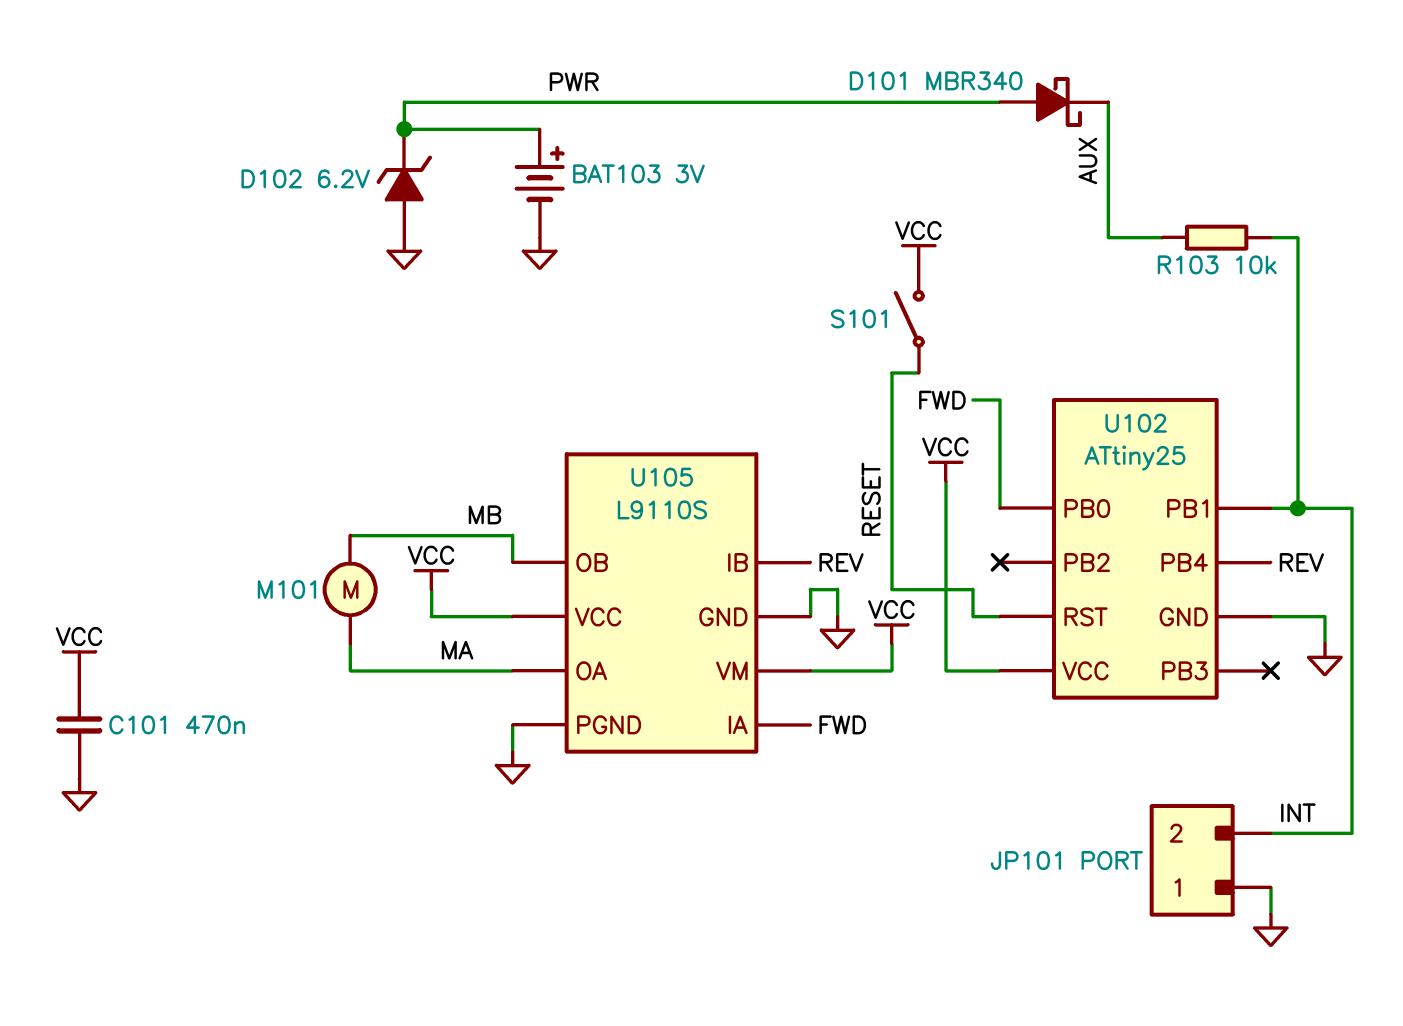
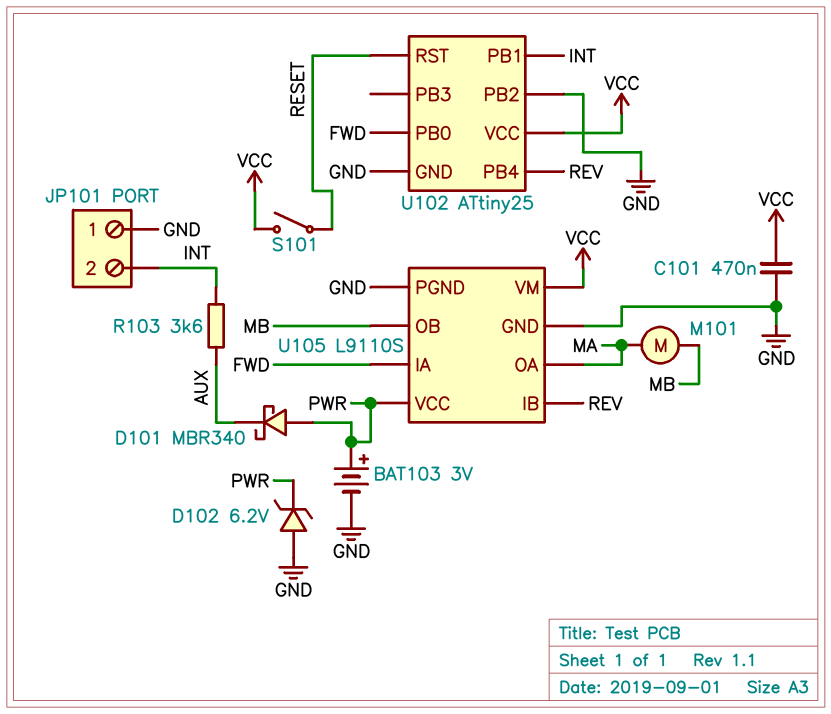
R103: 10k (AUX, INT) -> 3.6k (AUX, INT)
U102 pin PB2: none -> GND
U105 pin VCC: VCC -> PWR

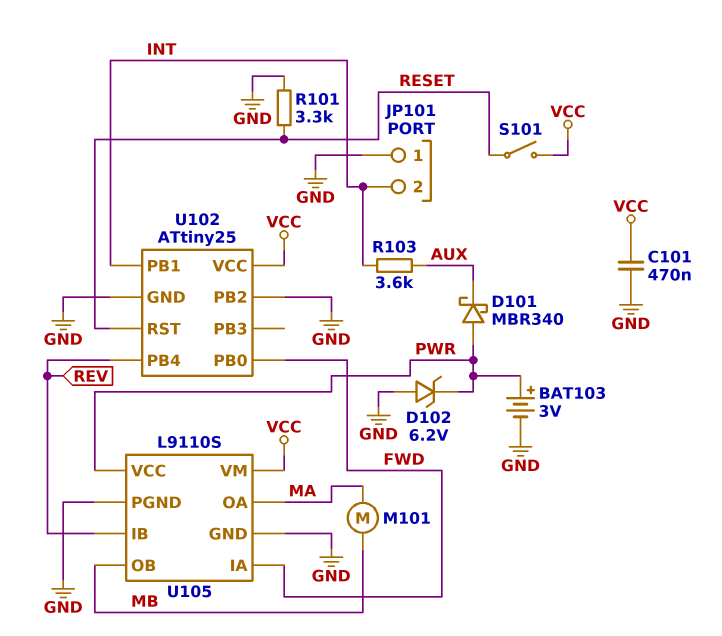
R101: none -> 3.3k (GND, RESET)

